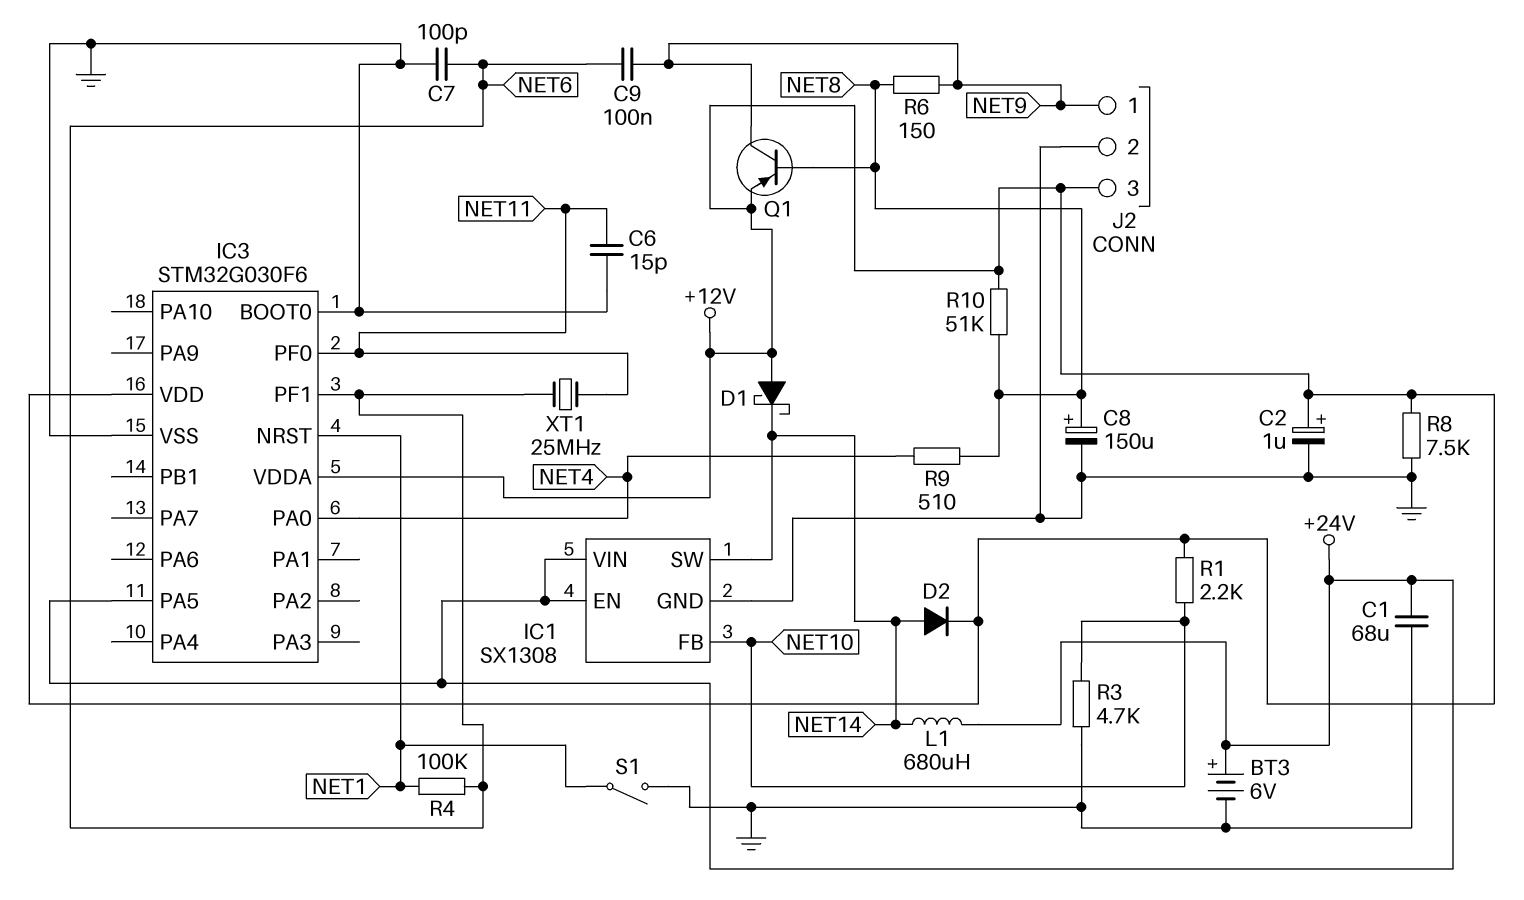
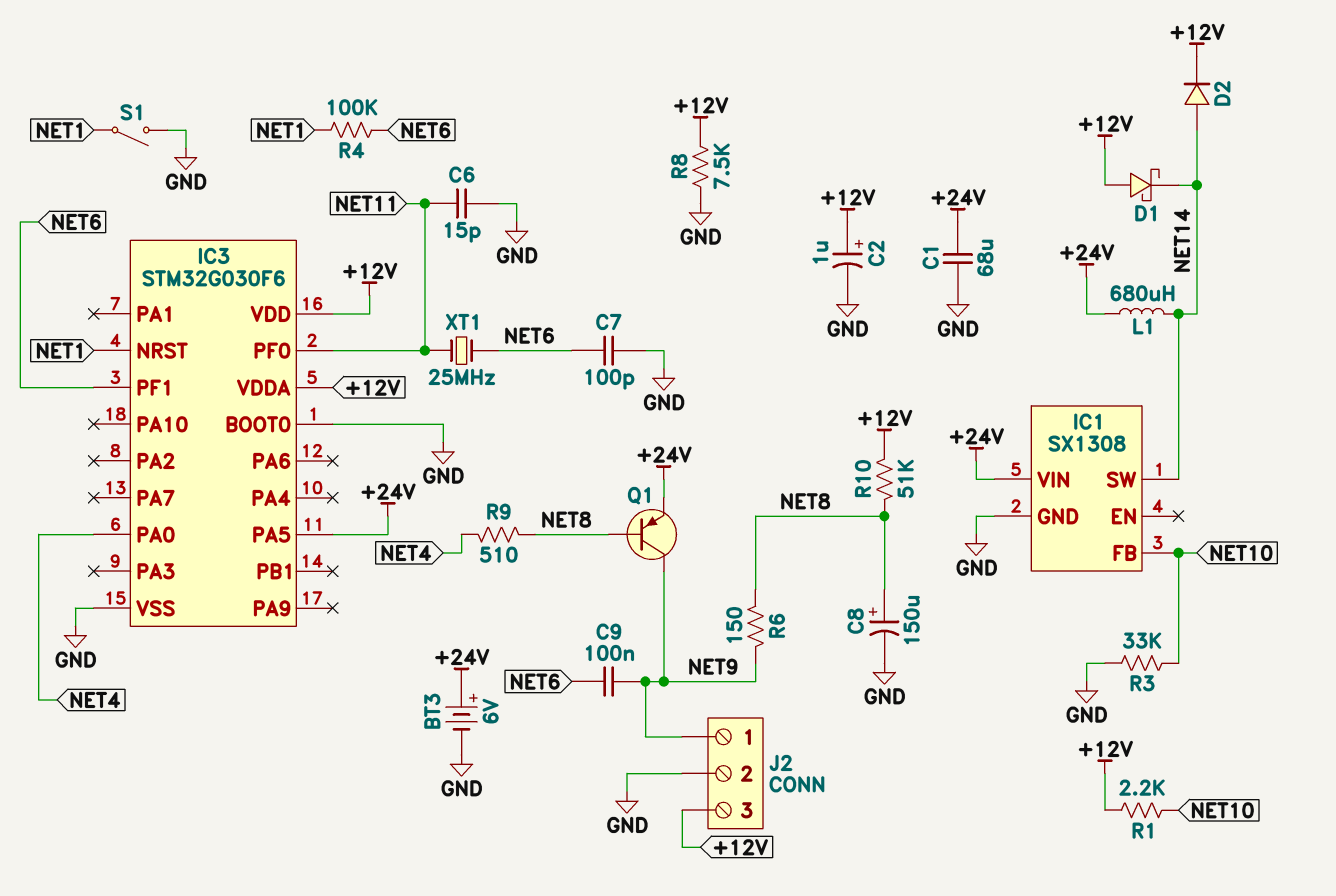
IC1 pin EN: +24V -> none
Q1: PNP (B NET8, C NET9, E +12V) -> PNP (B NET8, C NET9, E +24V)
R3: 4.7k (GND, NET10) -> 33k (GND, NET10)

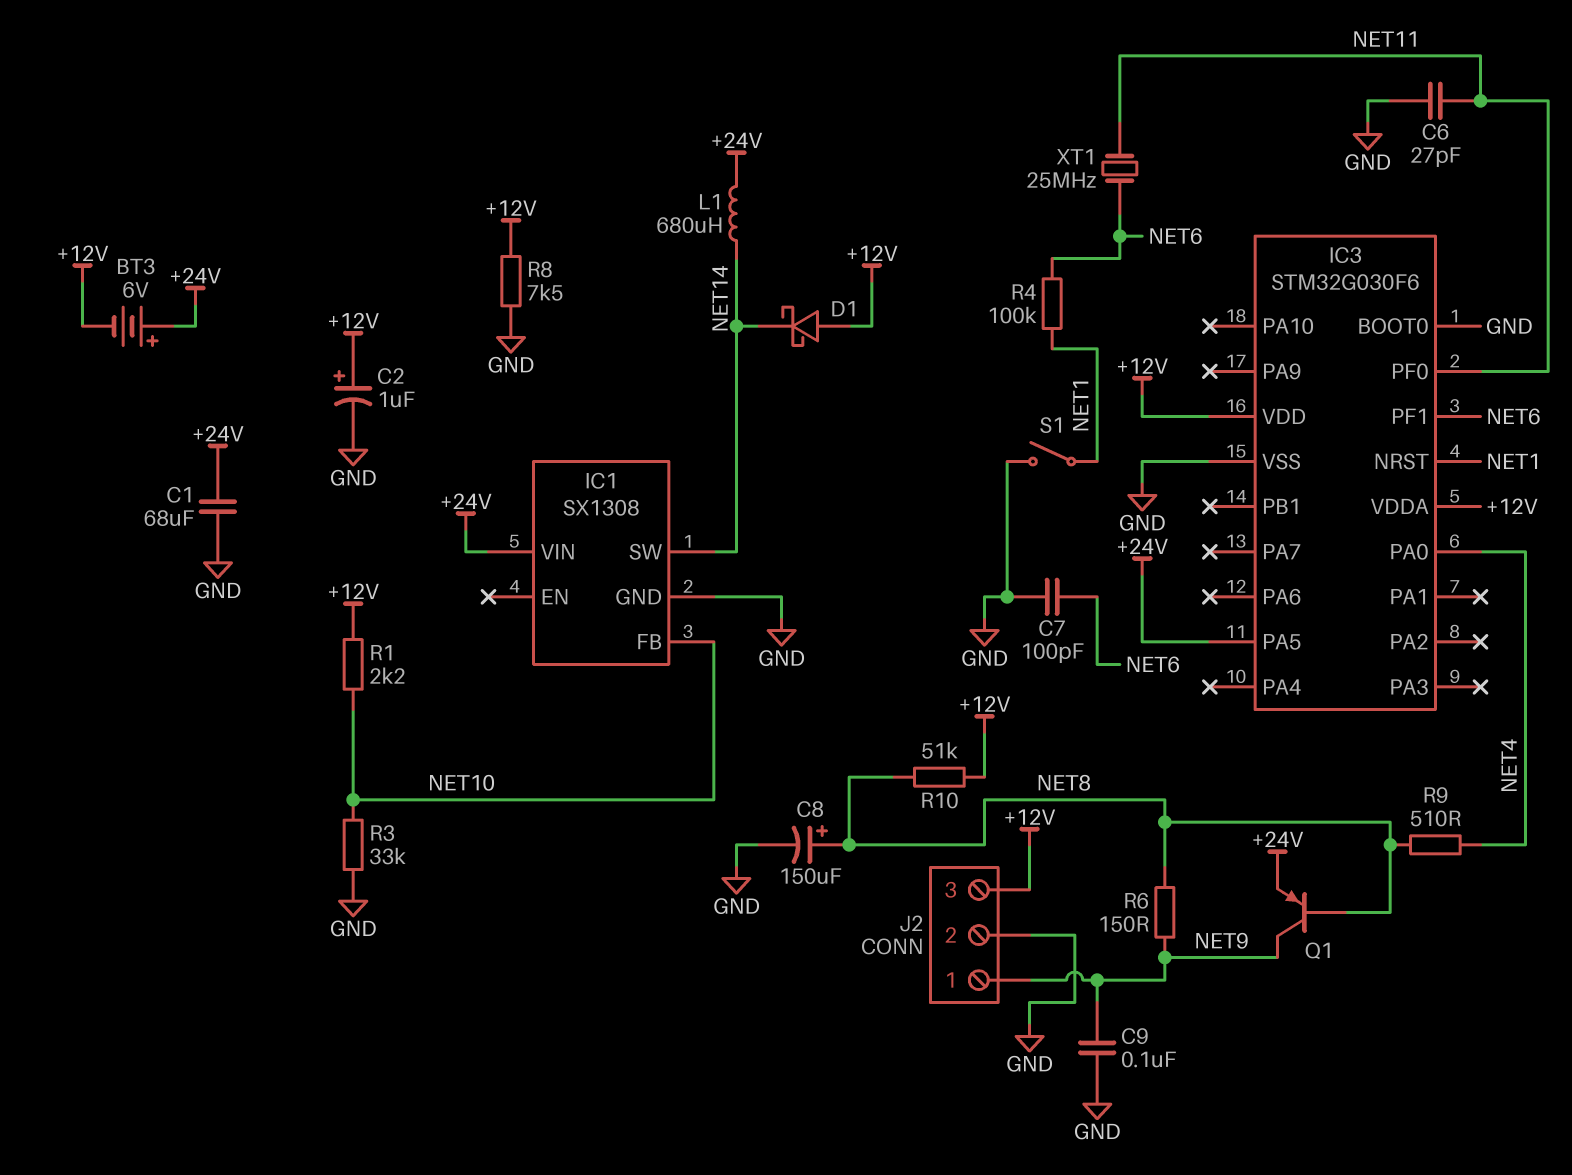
BT3: 6V (plus +24V, minus GND) -> 6V (plus +24V, minus +12V)
C6: 15pF (GND, NET11) -> 27pF (GND, NET11)
C9: 100nF (NET6, NET9) -> 100nF (GND, NET9)
D2: diode (A NET14, K +12V) -> none

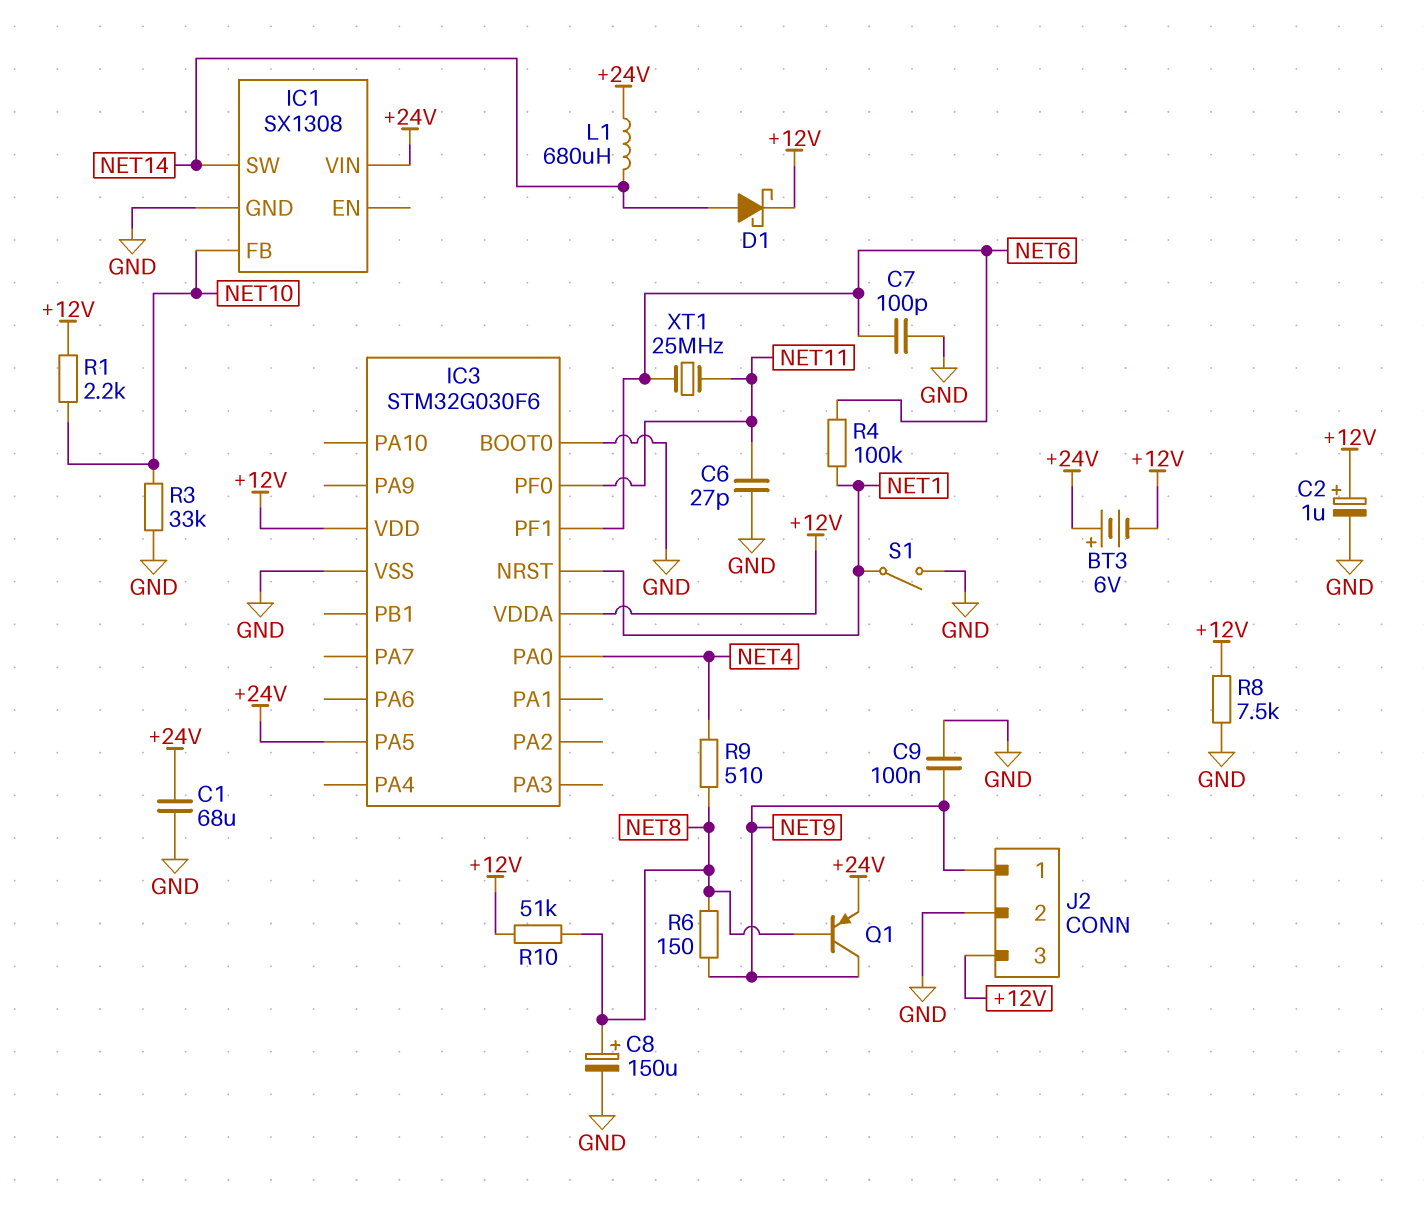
D1: schottky (A +12V, K NET14) -> schottky (A NET14, K +12V)

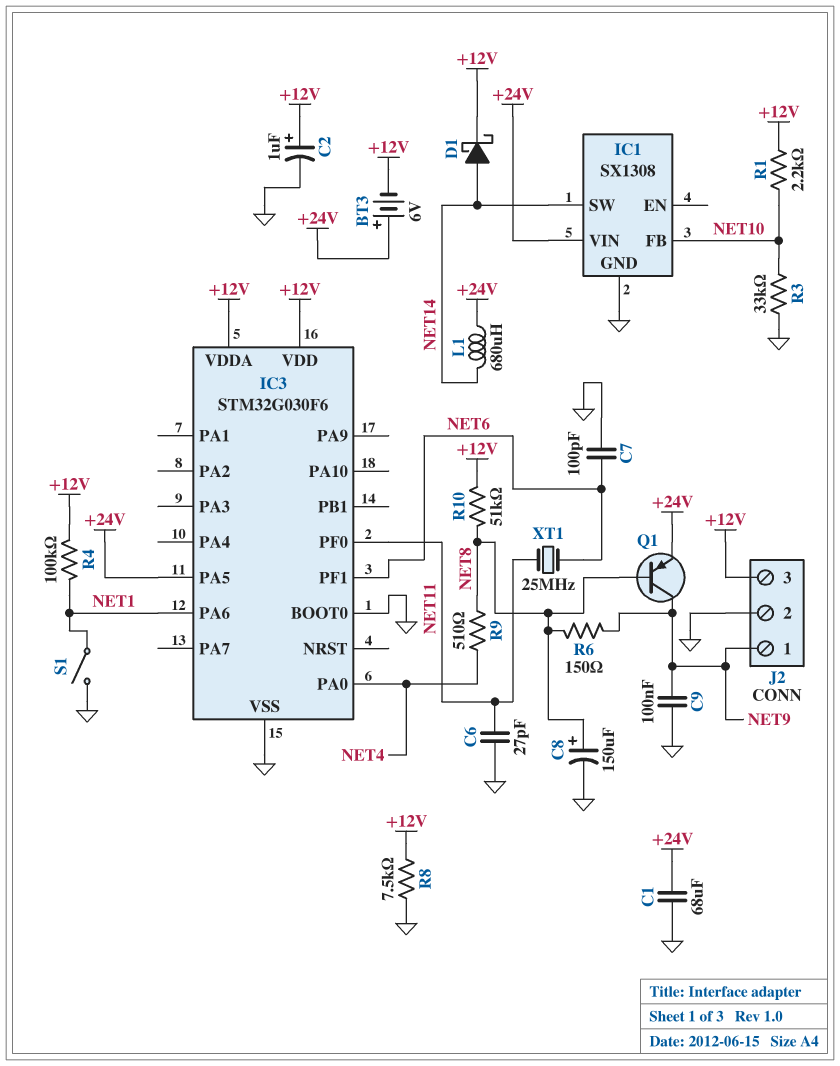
IC3 pin NRST: NET1 -> none
IC3 pin PA6: none -> NET1
R4: 100k (NET1, NET6) -> 100k (+12V, NET1)

